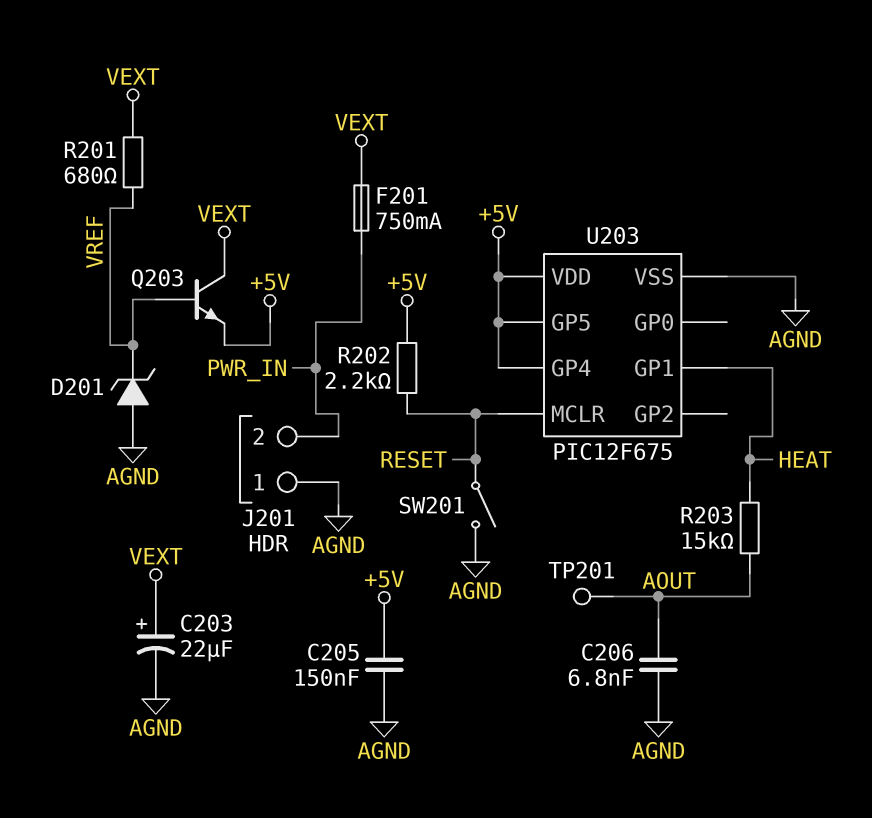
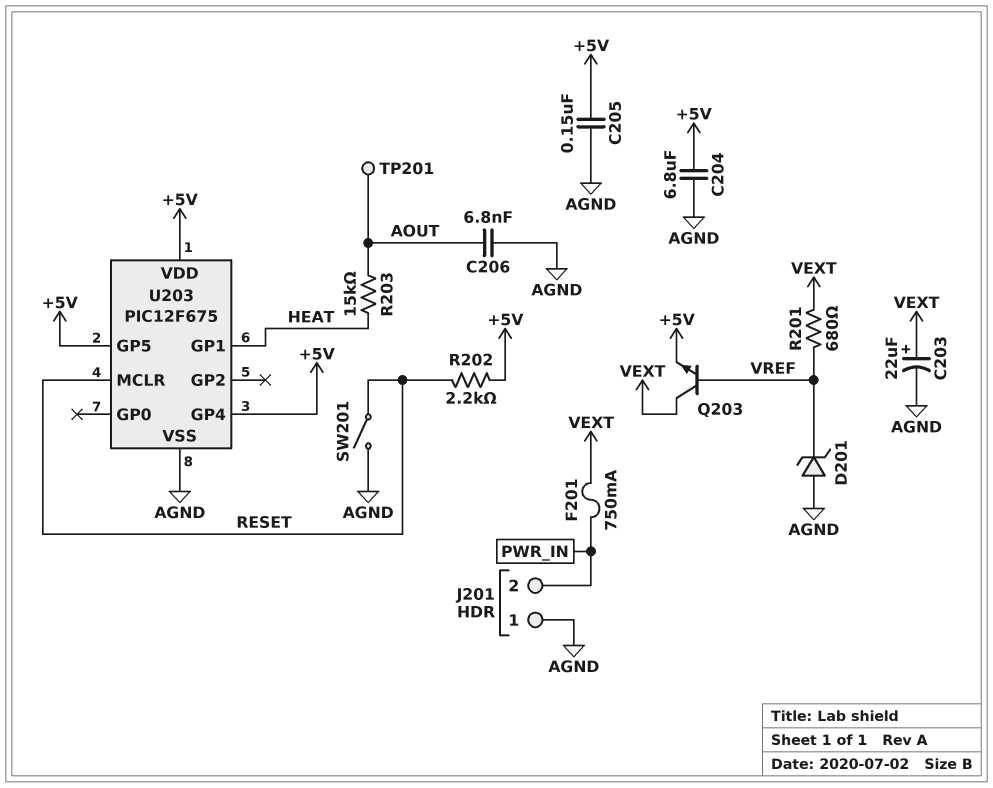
C204: none -> 6.8uF (+5V, AGND)

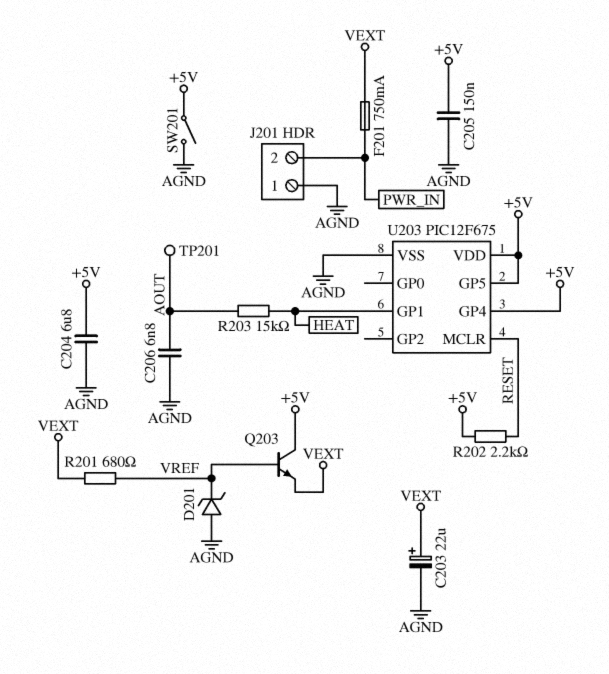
Q203: NPN (B VREF, C VEXT, E +5V) -> NPN (B VREF, C +5V, E VEXT)
SW201: switch (AGND, RESET) -> switch (+5V, AGND)

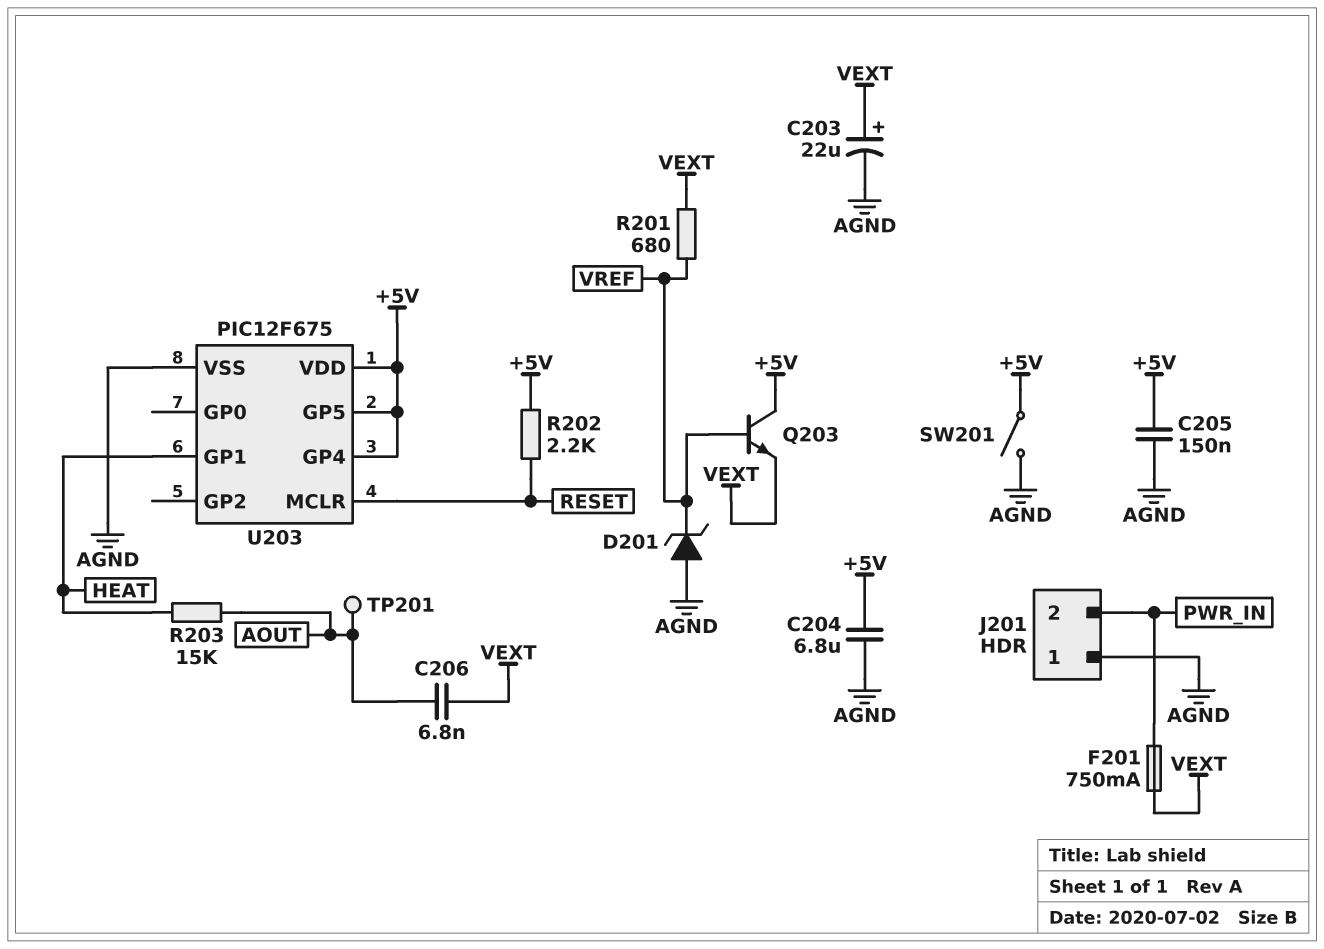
C206: 6.8nF (AGND, AOUT) -> 6.8nF (AOUT, VEXT)

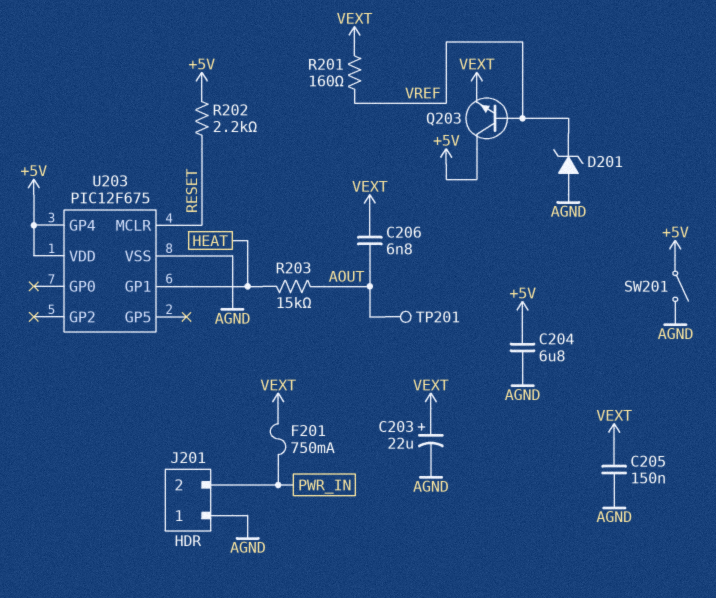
C205: 150nF (+5V, AGND) -> 150nF (AGND, VEXT)
R201: 680 (VEXT, VREF) -> 160 (VEXT, VREF)
U203 pin GP5: +5V -> none

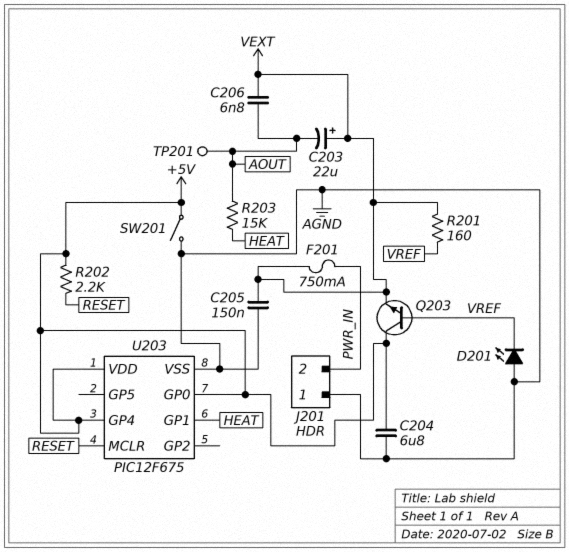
C203: 22uF (plus VEXT, minus AGND) -> 22uF (plus VEXT, minus AOUT)
D201: zener (A AGND, K VREF) -> LED (A AGND, K VREF)
U203 pin GP0: none -> +5V

